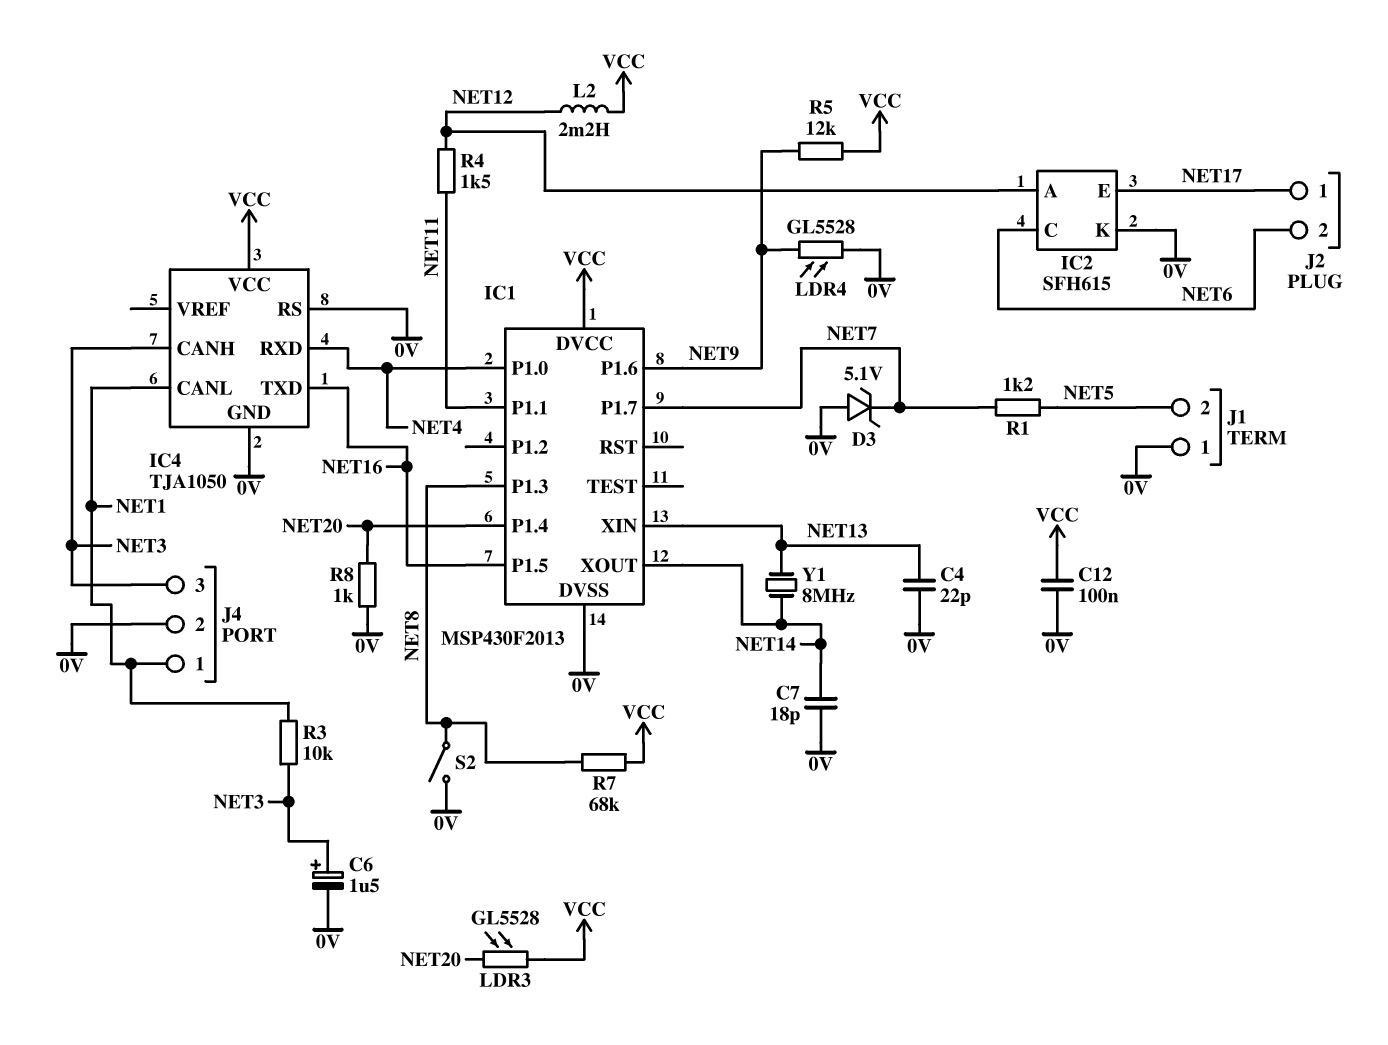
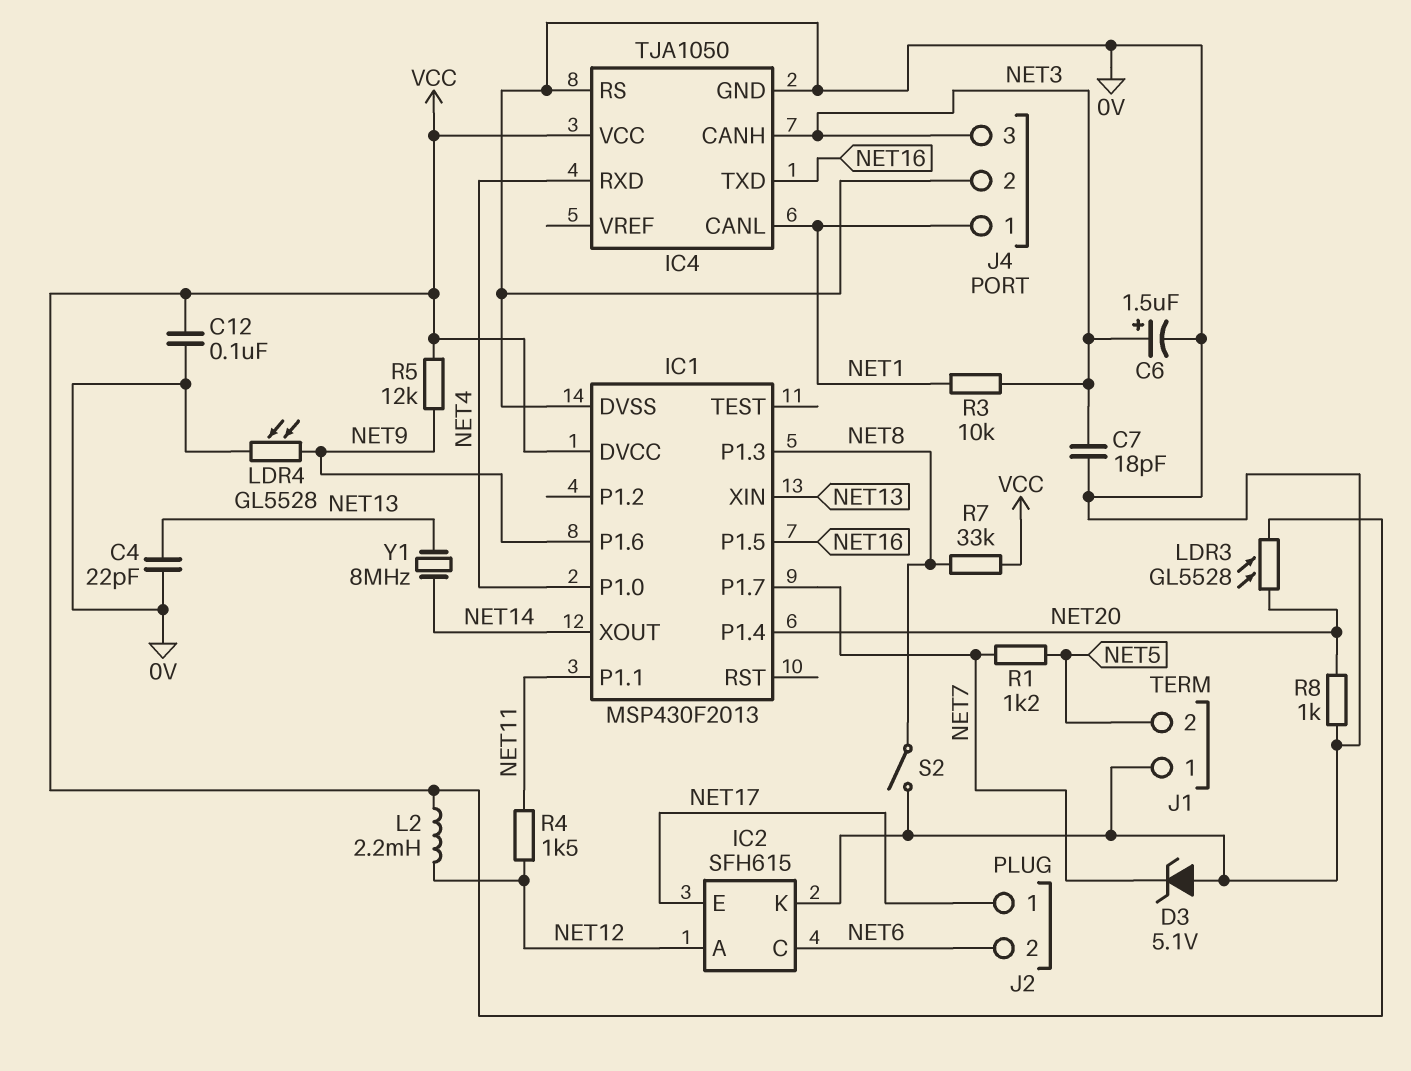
C7: 18pF (0V, NET14) -> 18pF (0V, NET3)
R7: 68k (NET8, VCC) -> 33k (NET8, VCC)

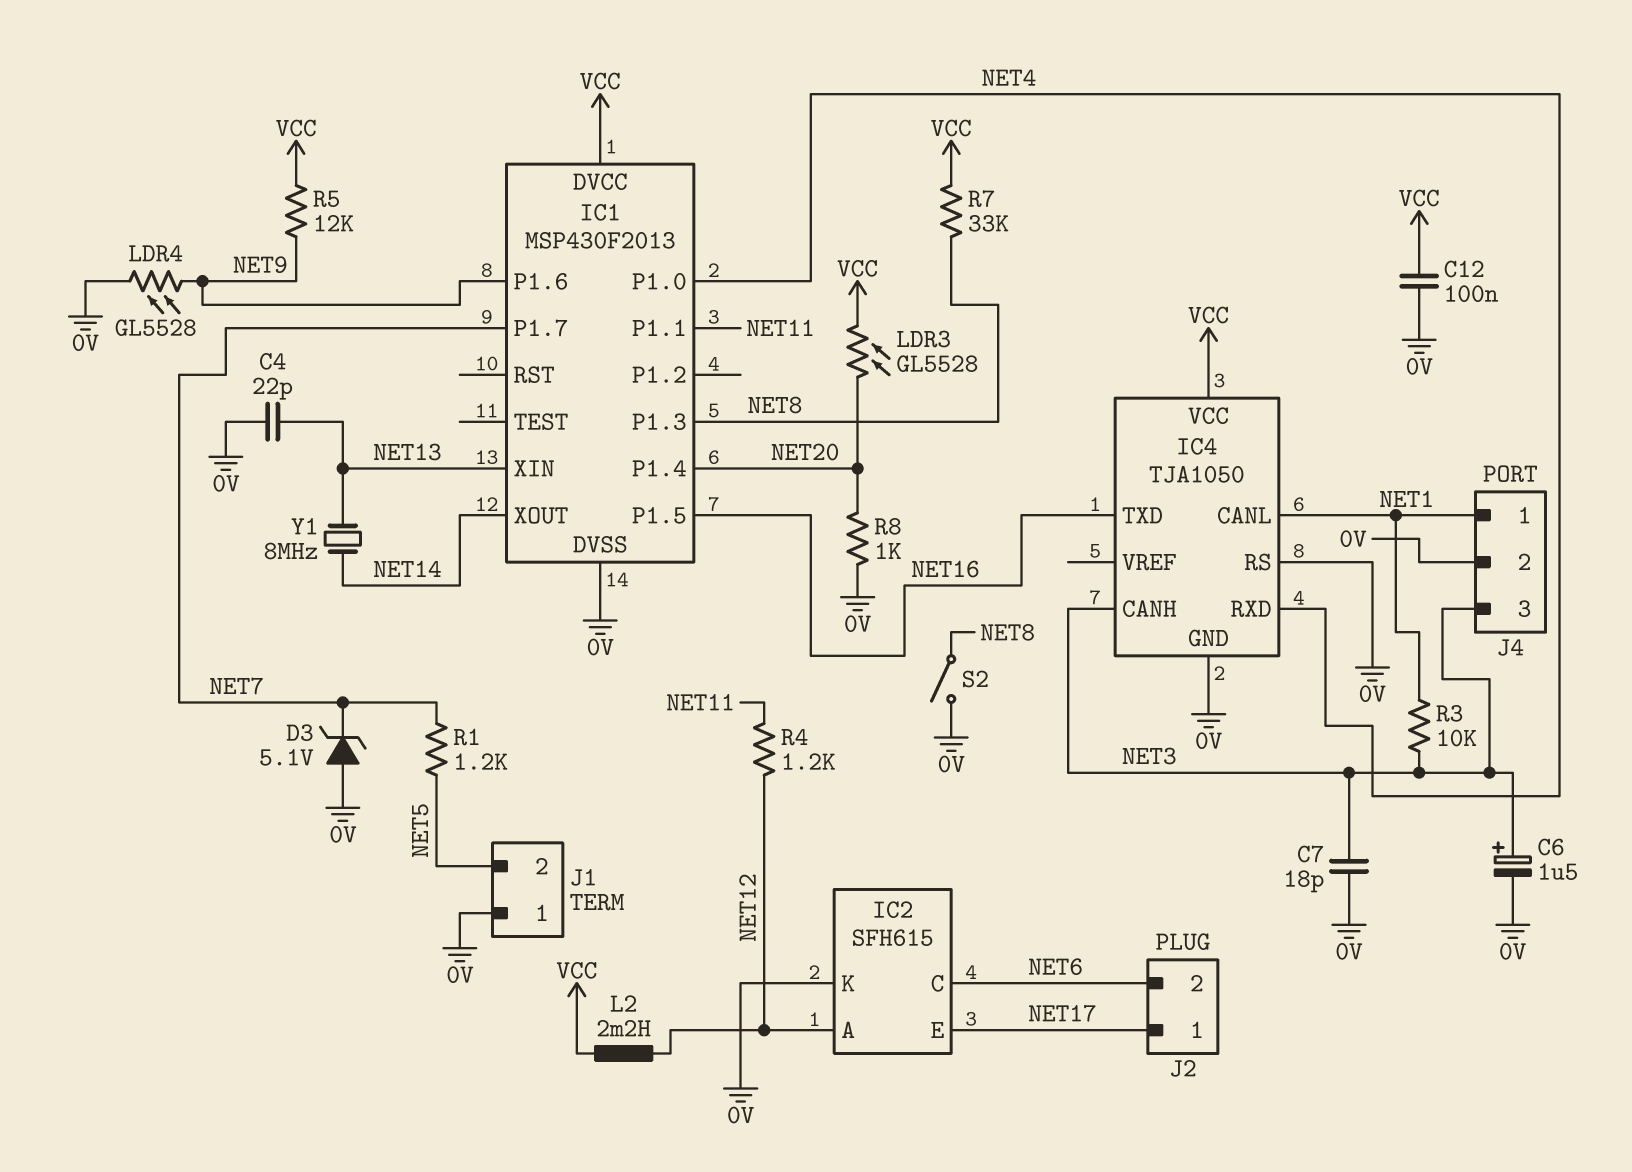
R4: 1.5k (NET11, NET12) -> 1.2k (NET11, NET12)

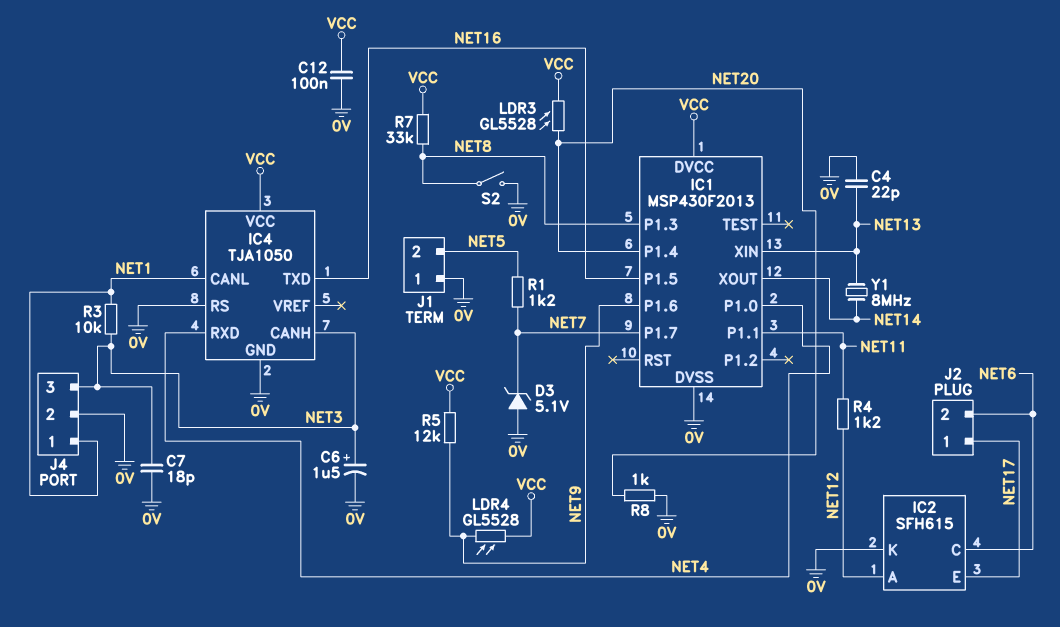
L2: 2.2mH (NET12, VCC) -> none
LDR4: GL5528 (0V, NET9) -> GL5528 (NET9, VCC)

